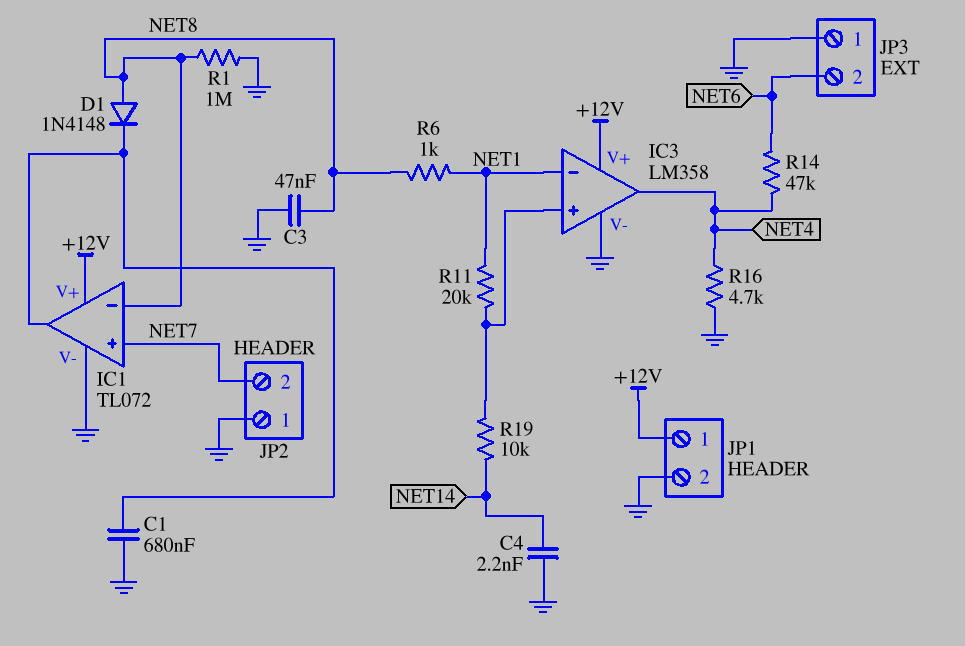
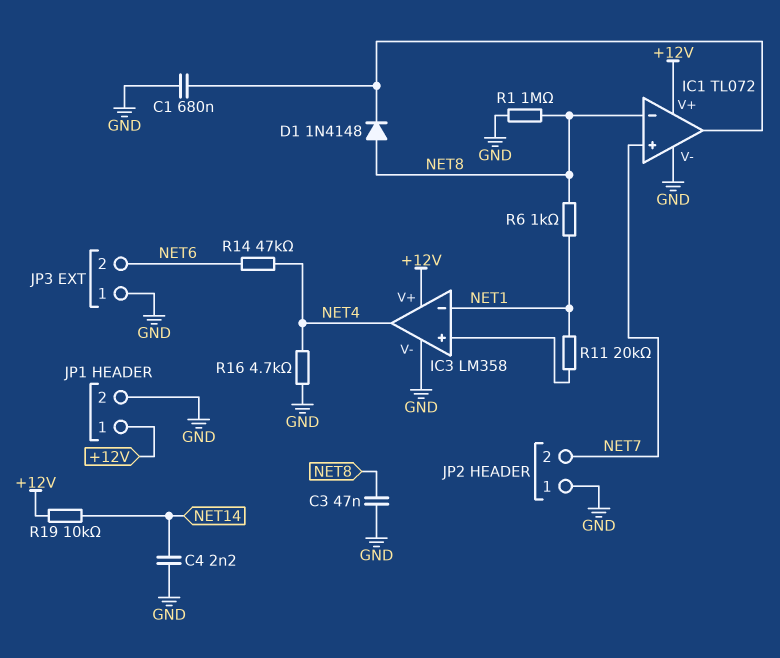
R19: 10k (IC3/in+, NET14) -> 10k (+12V, NET14)

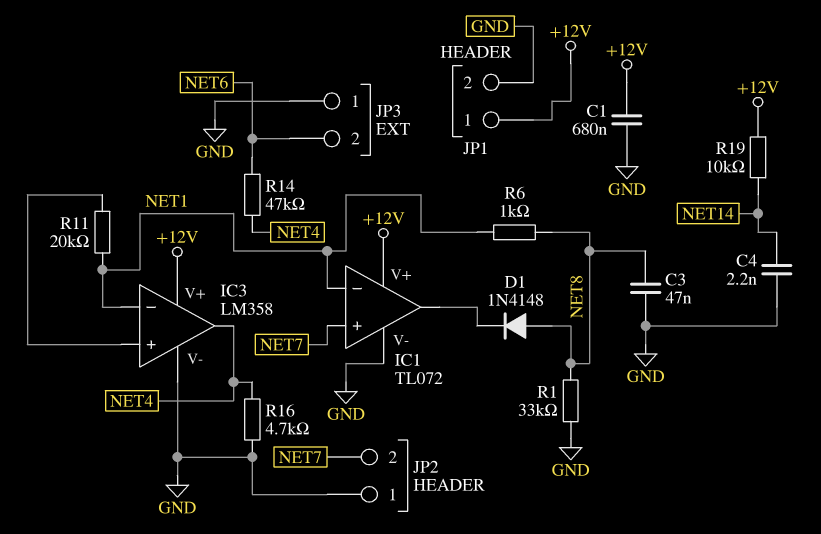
C1: 680nF (GND, IC1/out) -> 680nF (+12V, GND)
IC1 pin in-: NET8 -> NET1
R1: 1M (GND, NET8) -> 33k (GND, NET8)

